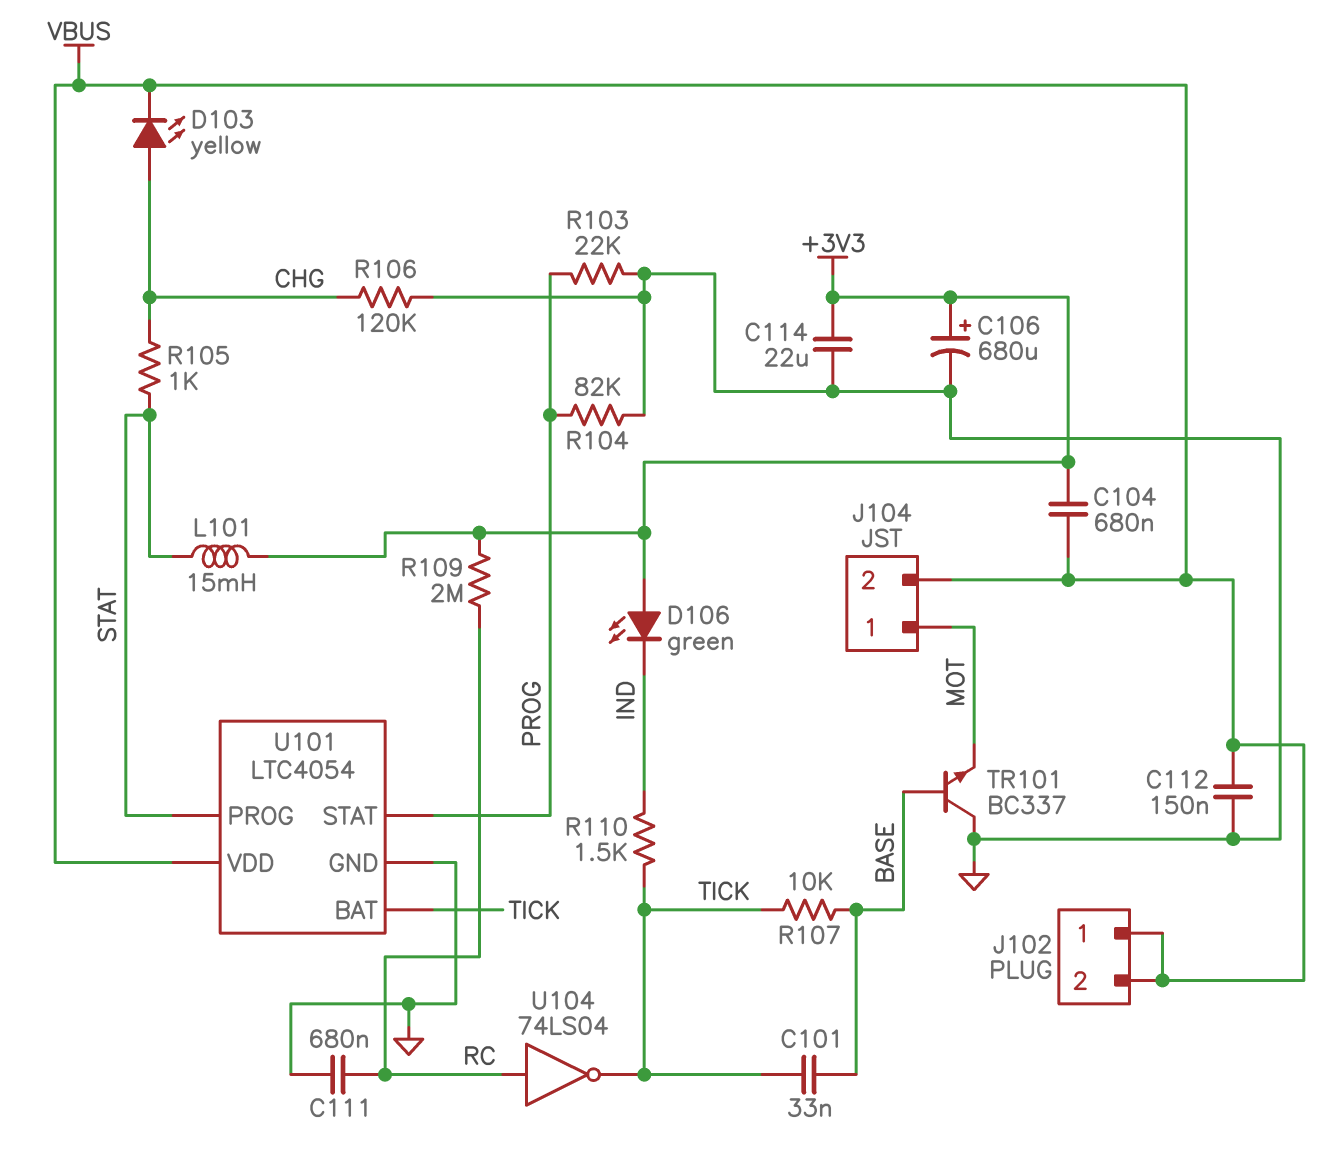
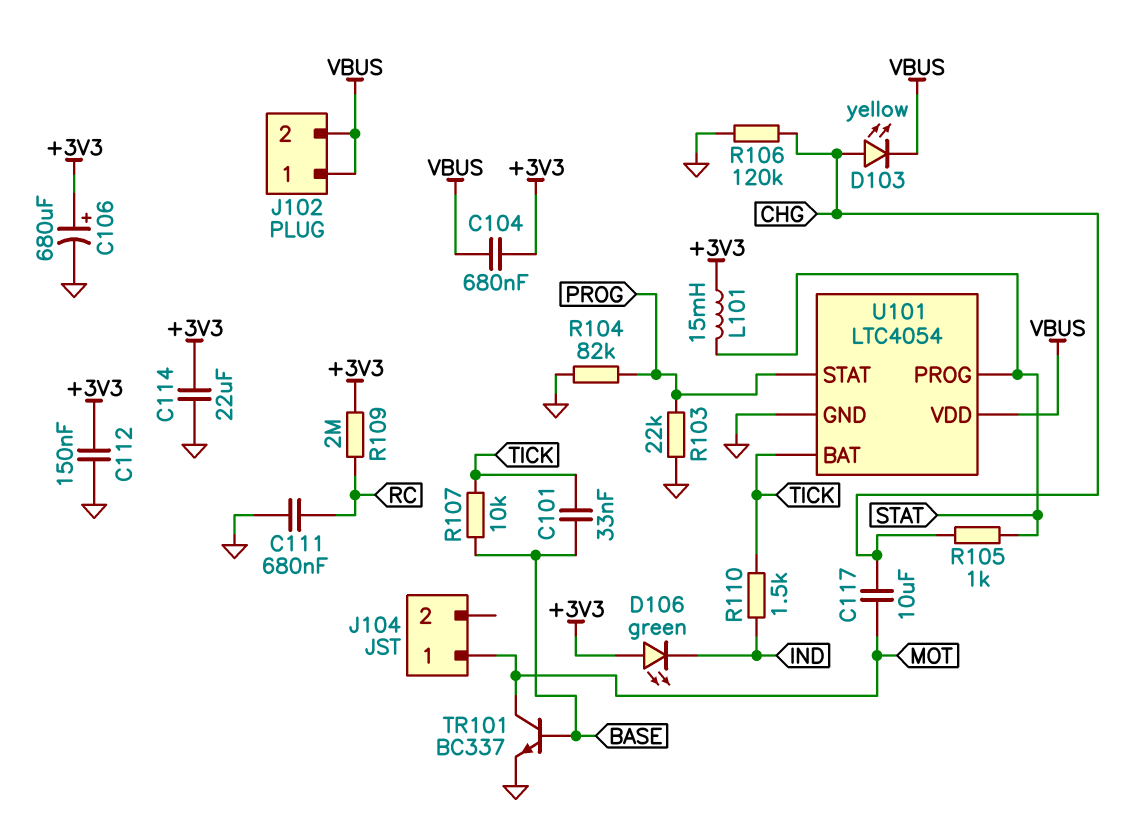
C112: 150nF (GND, VBUS) -> 150nF (+3V3, GND)
C117: none -> 10uF (CHG, MOT)
J104 pin 2: VBUS -> none
TR101: NPN BC337 (B BASE, C GND, E MOT) -> NPN BC337 (B BASE, C MOT, E GND)
U104: NOT 74LS04 (in RC, out TICK) -> none

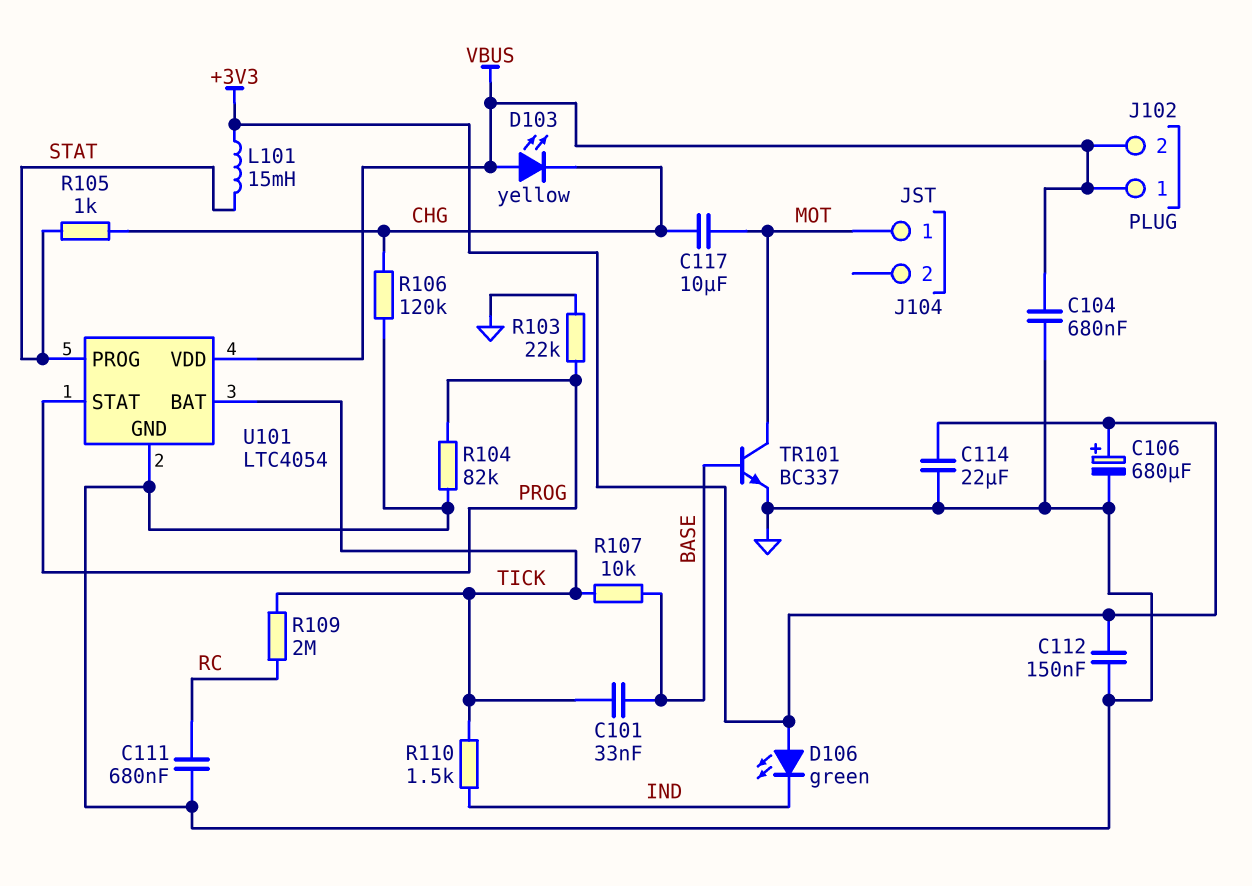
C104: 680nF (+3V3, VBUS) -> 680nF (GND, VBUS)
D103: LED yellow (A CHG, K VBUS) -> LED yellow (A VBUS, K CHG)
R109: 2M (+3V3, RC) -> 2M (RC, TICK)

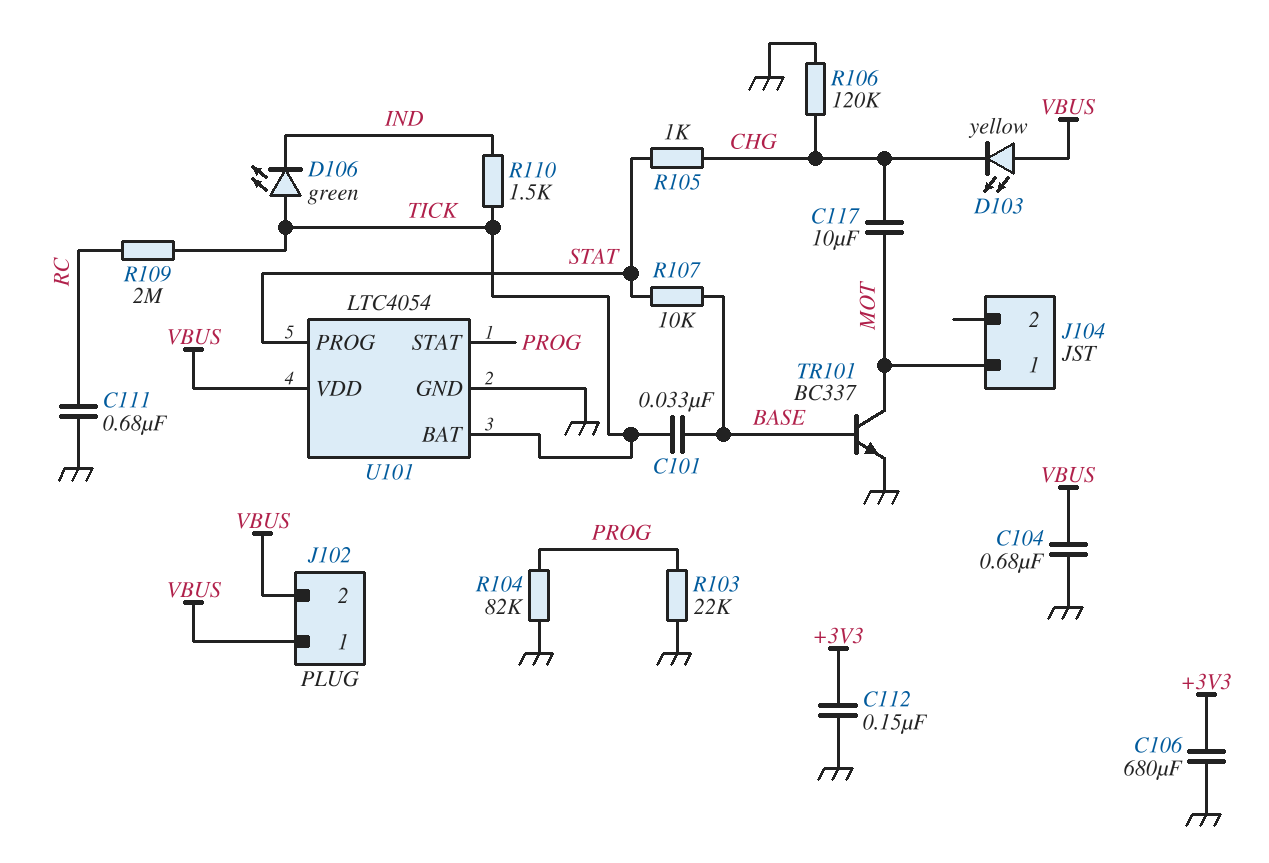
C106: 680uF (plus +3V3, minus GND) -> 680uF (+3V3, GND)
C114: 22uF (+3V3, GND) -> none
D106: LED green (A +3V3, K IND) -> LED green (A TICK, K IND)
L101: 15mH (+3V3, STAT) -> none
R107: 10k (BASE, TICK) -> 10k (BASE, STAT)

